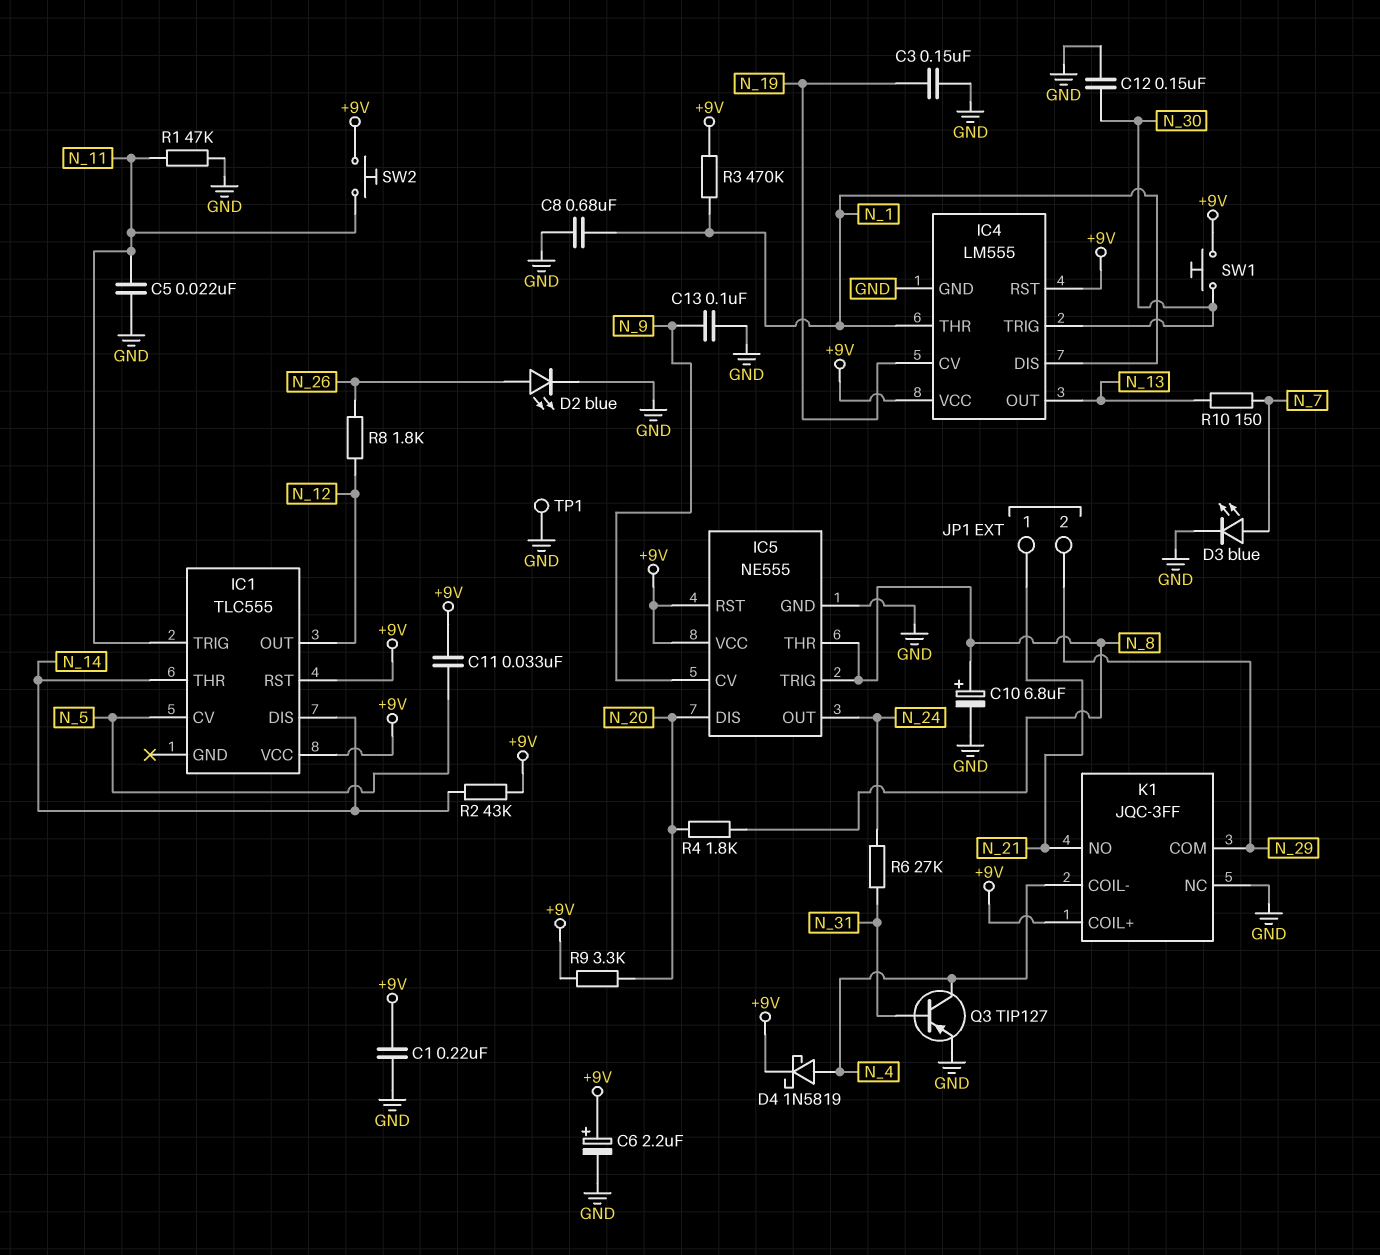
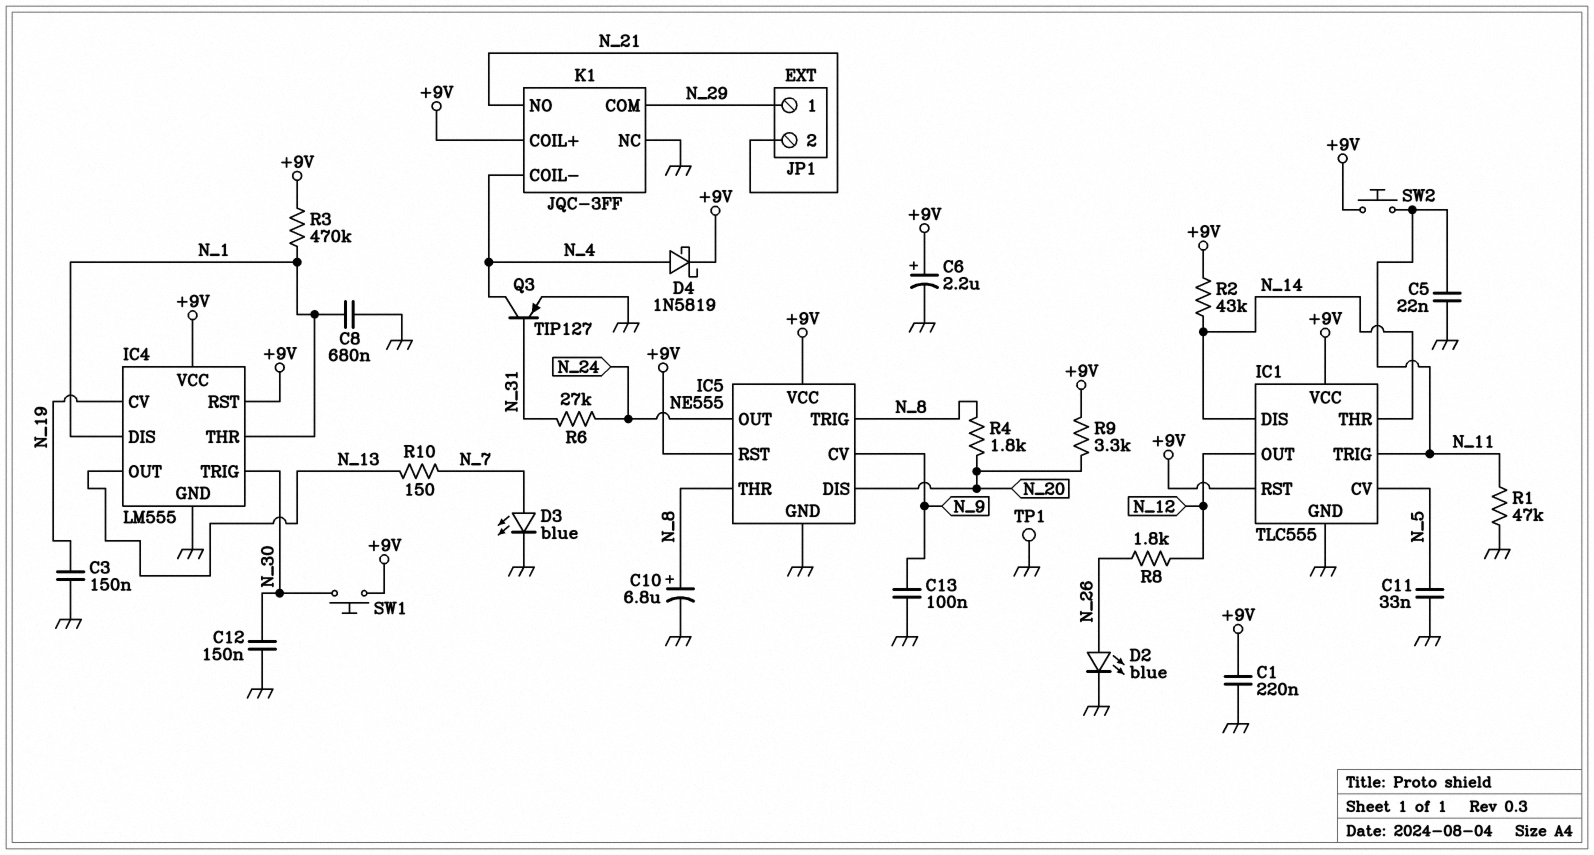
C11: 33nF (+9V, N_5) -> 33nF (GND, N_5)
IC1 pin GND: none -> GND
JP1 pin 1: N_21 -> N_29
JP1 pin 2: N_29 -> N_21

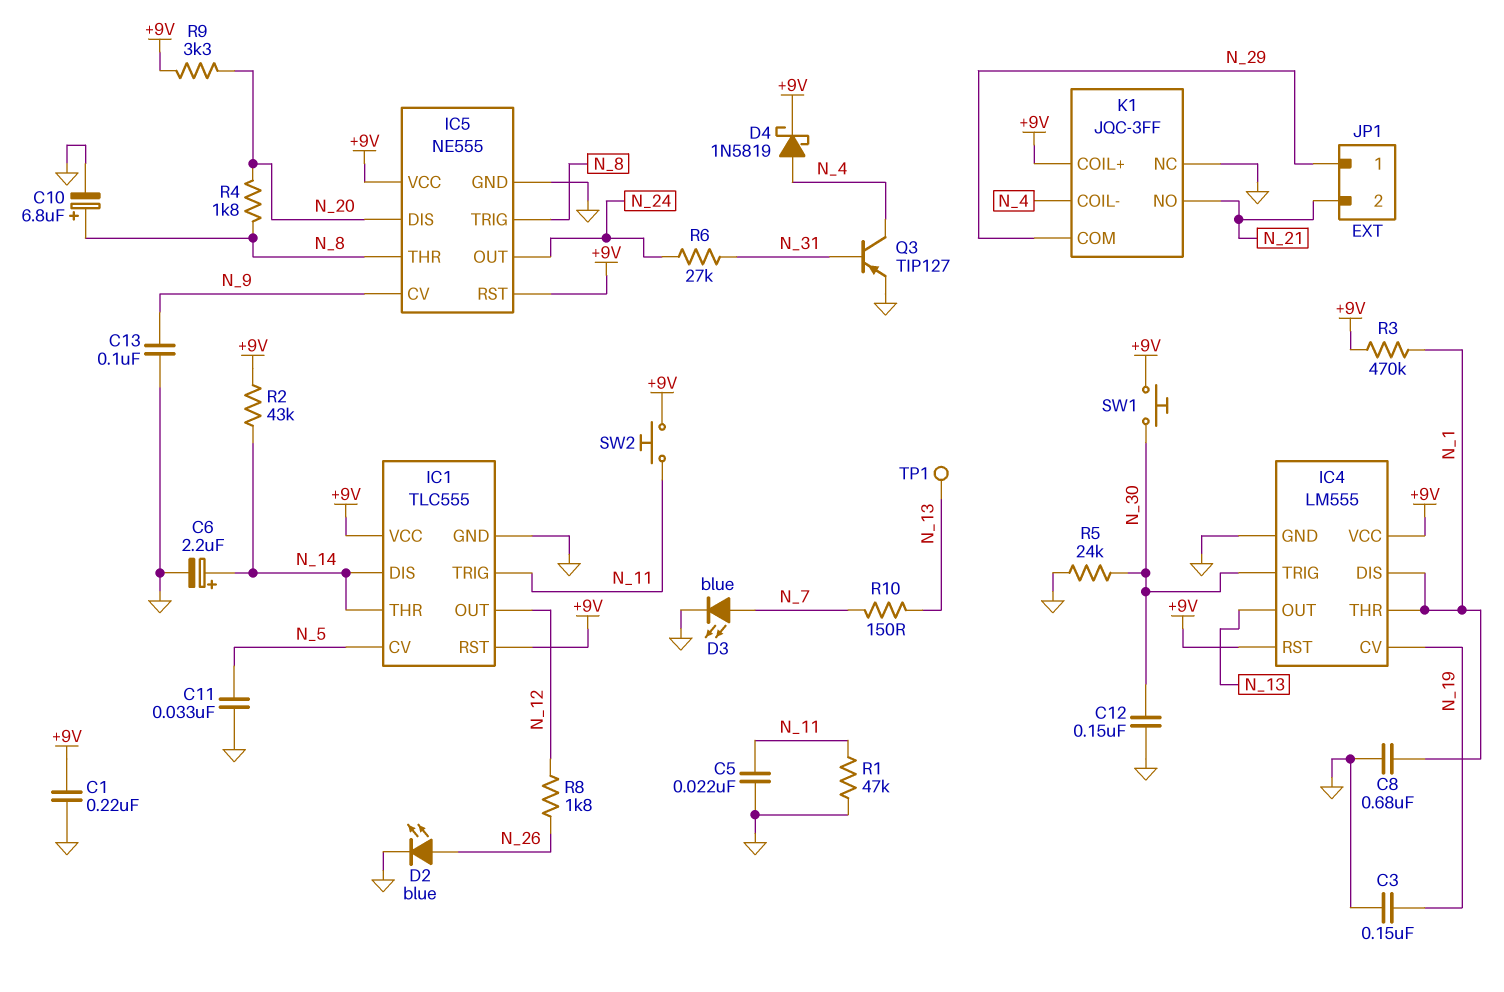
C6: 2.2uF (plus +9V, minus GND) -> 2.2uF (plus N_14, minus GND)
R5: none -> 24k (GND, N_30)
TP1: test point (GND) -> test point (N_13)

